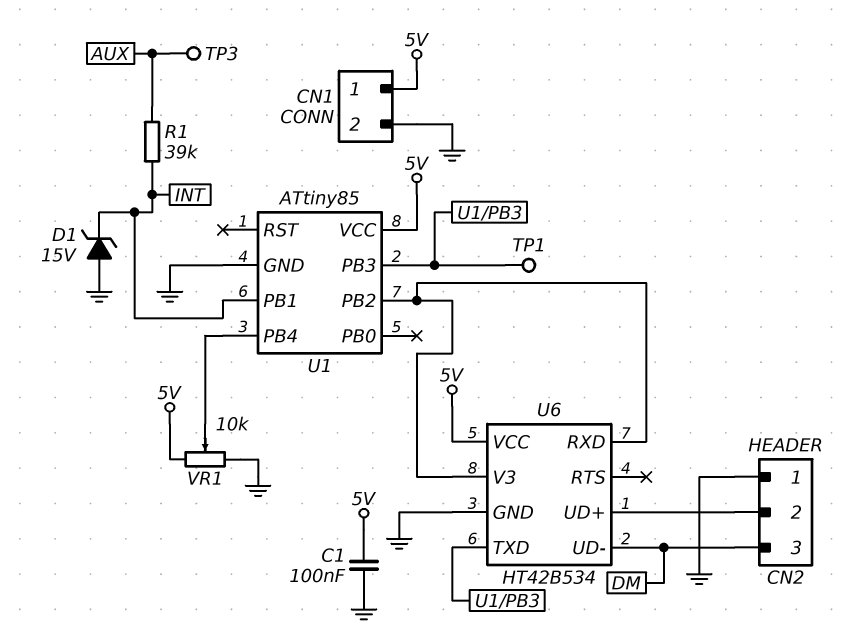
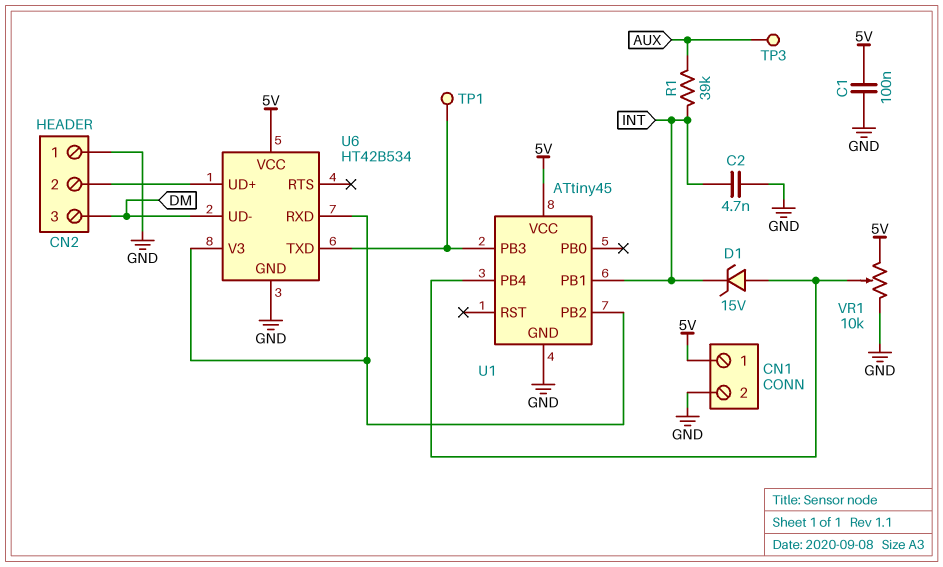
C2: none -> 4.7nF (GND, INT)
D1: zener 15V (A GND, K INT) -> zener 15V (A U1/PB4, K INT)
U1: ATtiny85 -> ATtiny45

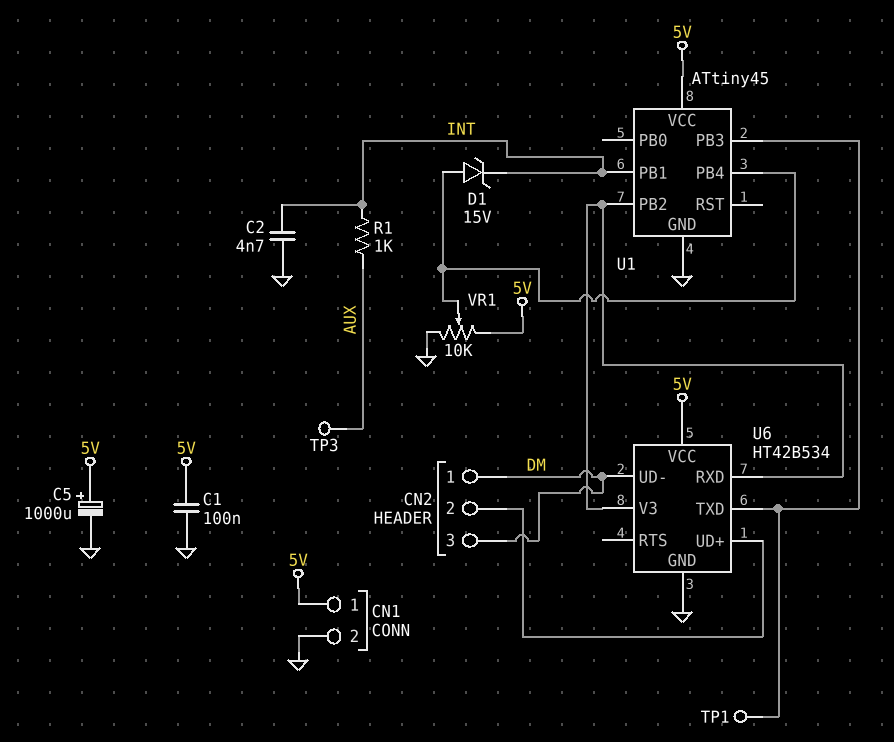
C5: none -> 1000uF (plus 5V, minus GND)
CN2 pin 1: GND -> DM
R1: 39k (AUX, INT) -> 1k (AUX, INT)

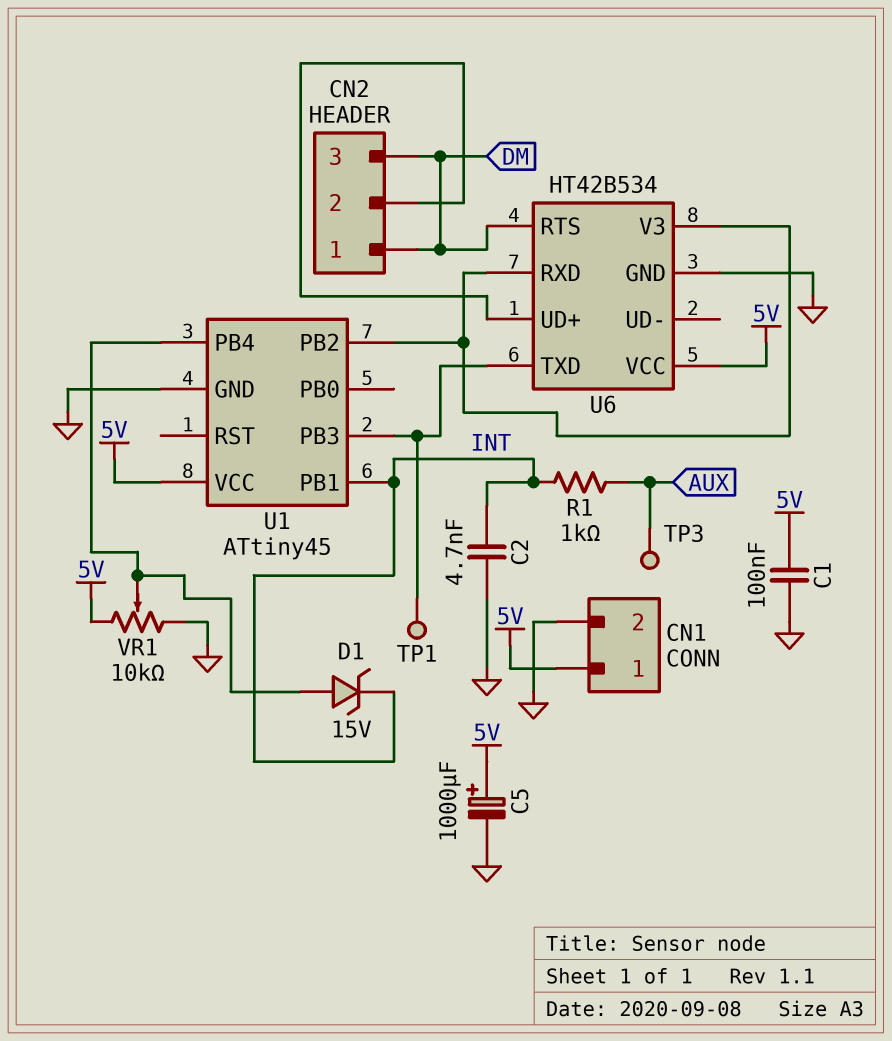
U6 pin RTS: none -> DM
U6 pin UD-: DM -> none

